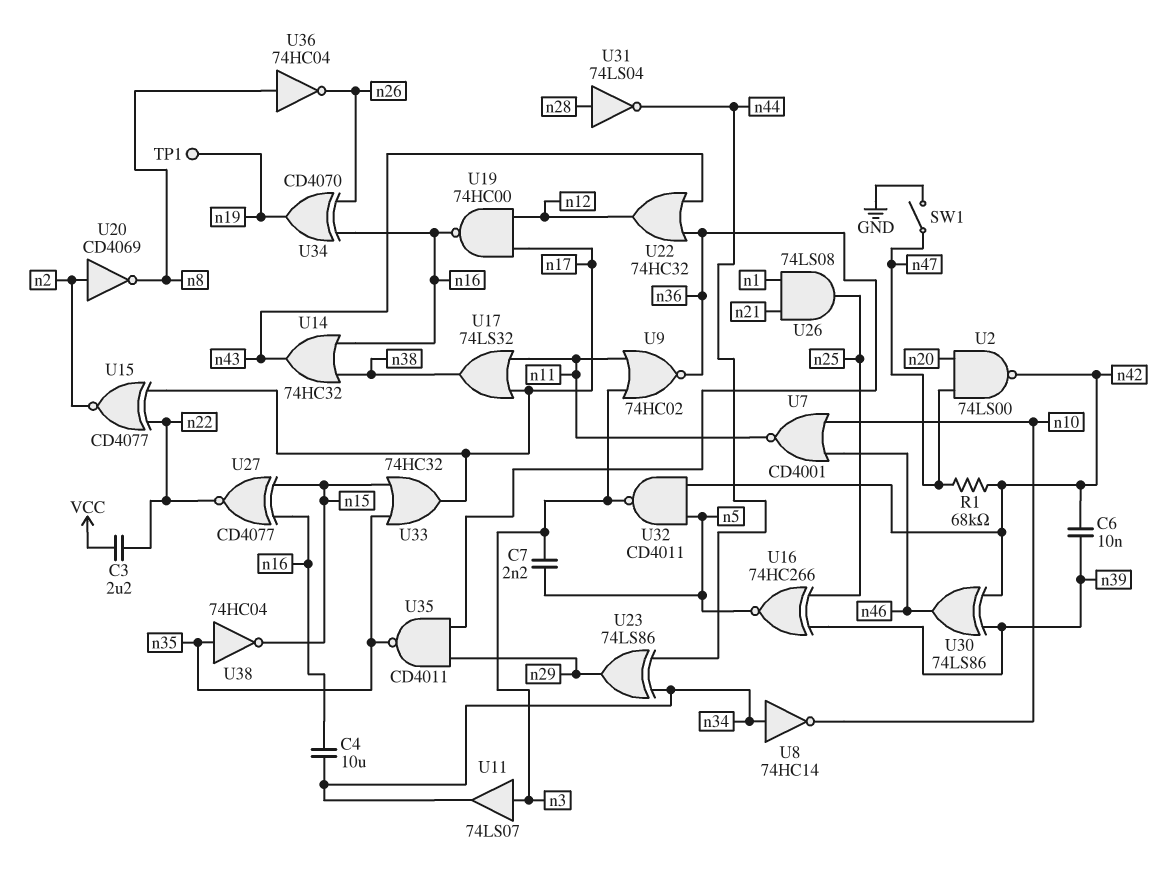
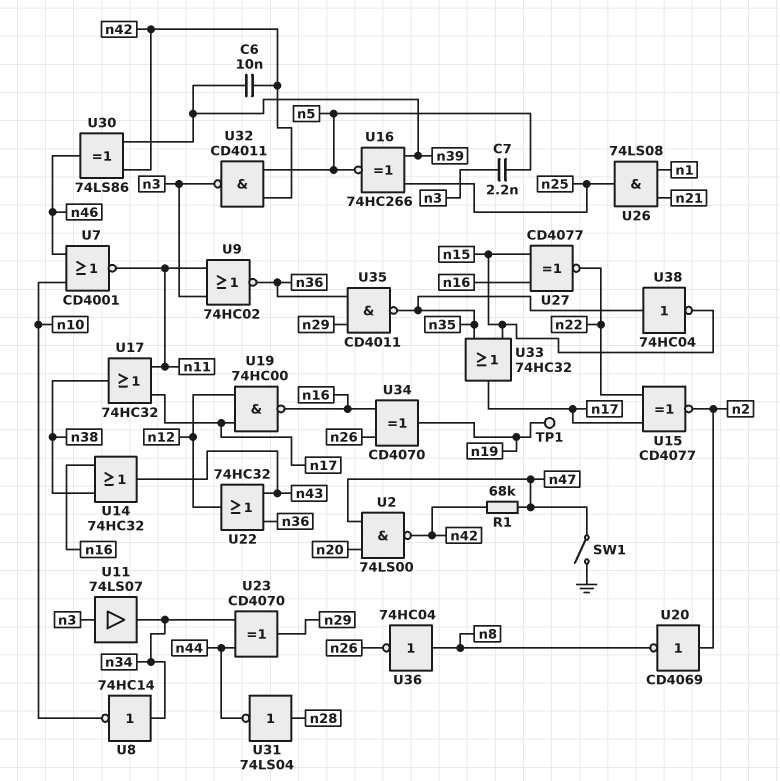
C3: 2.2uF (VCC, n22) -> none
C4: 10uF (n16, n34) -> none
U17: OR 74LS32 (in n11, in n17, out n38) -> OR 74HC32 (in n11, in n17, out n38)
U23: XOR 74LS86 (in n34, in n44, out n29) -> XOR CD4070 (in n34, in n44, out n29)

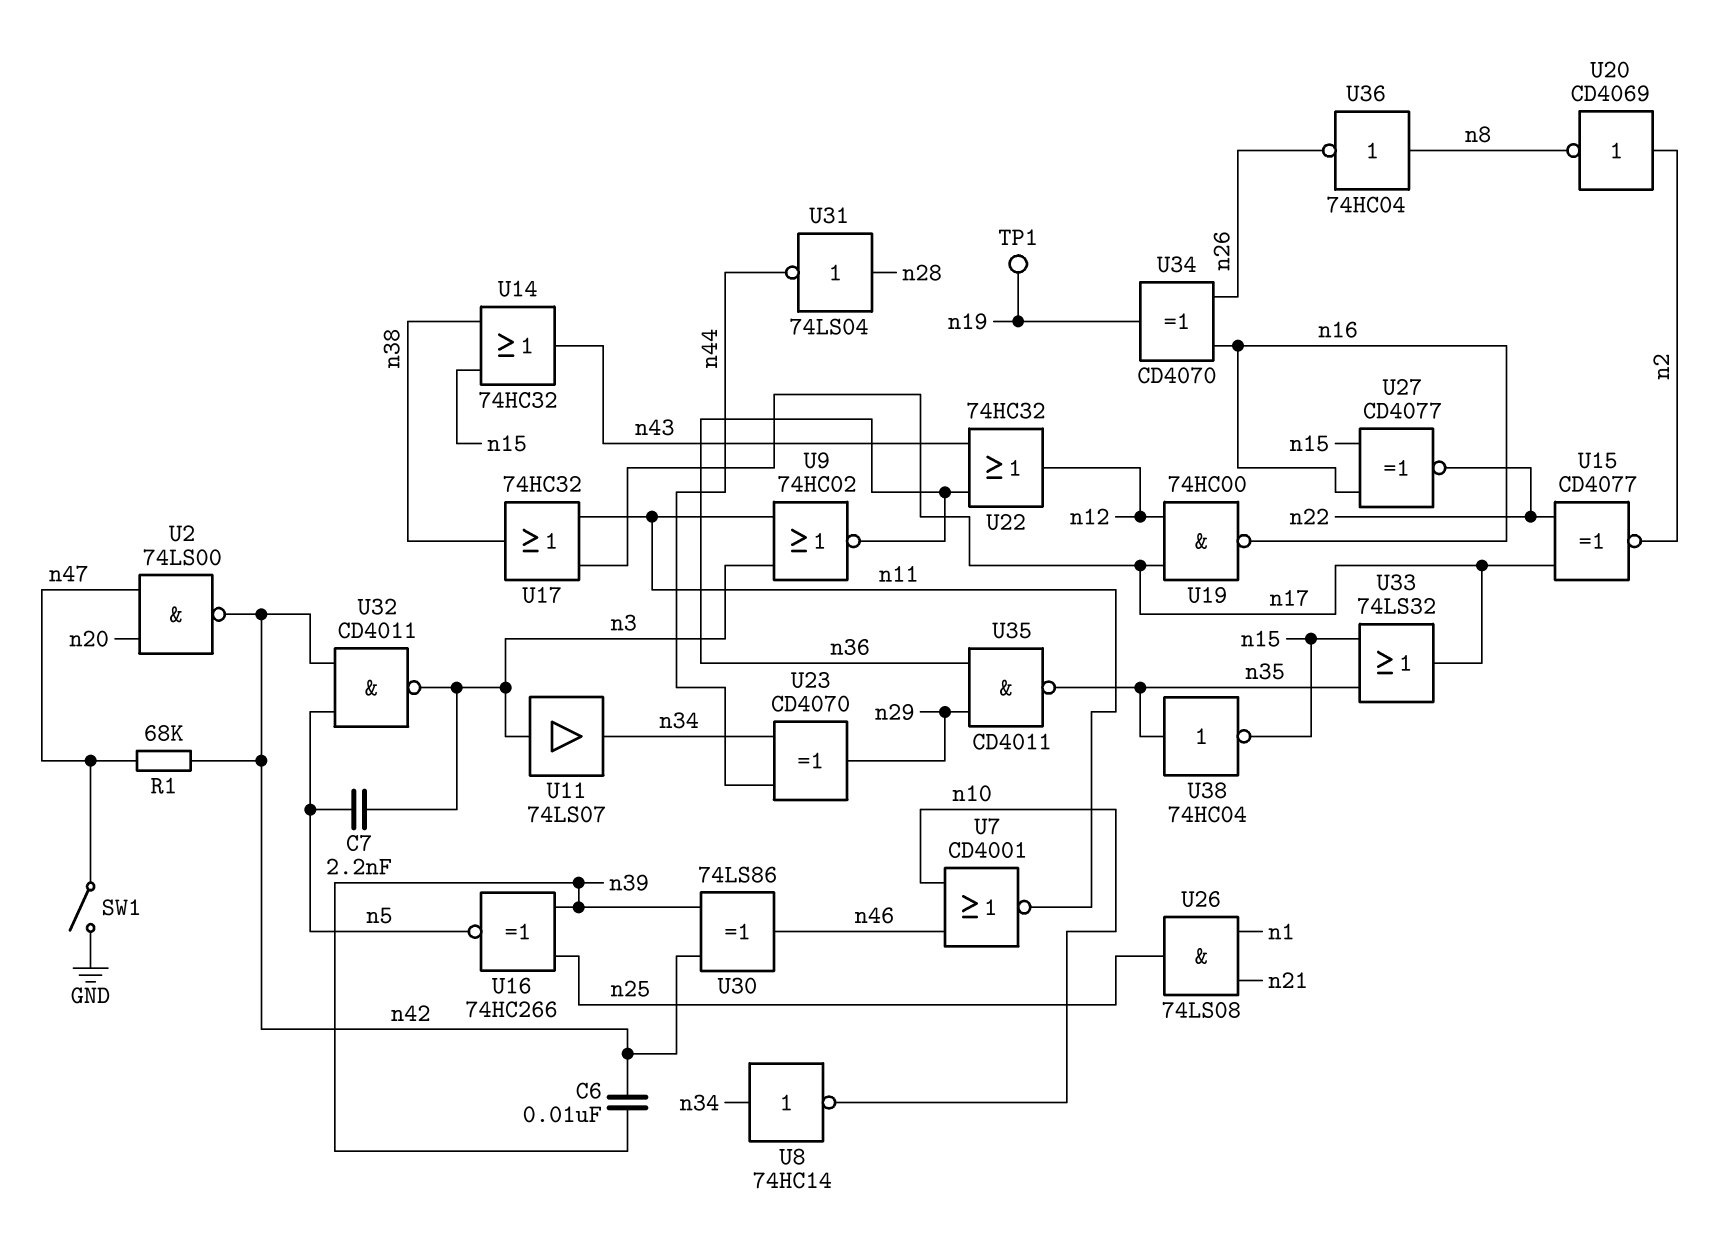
U14: OR 74HC32 (in n16, in n38, out n43) -> OR 74HC32 (in n15, in n38, out n43)
U33: OR 74HC32 (in n15, in n35, out n17) -> OR 74LS32 (in n15, in n35, out n17)

